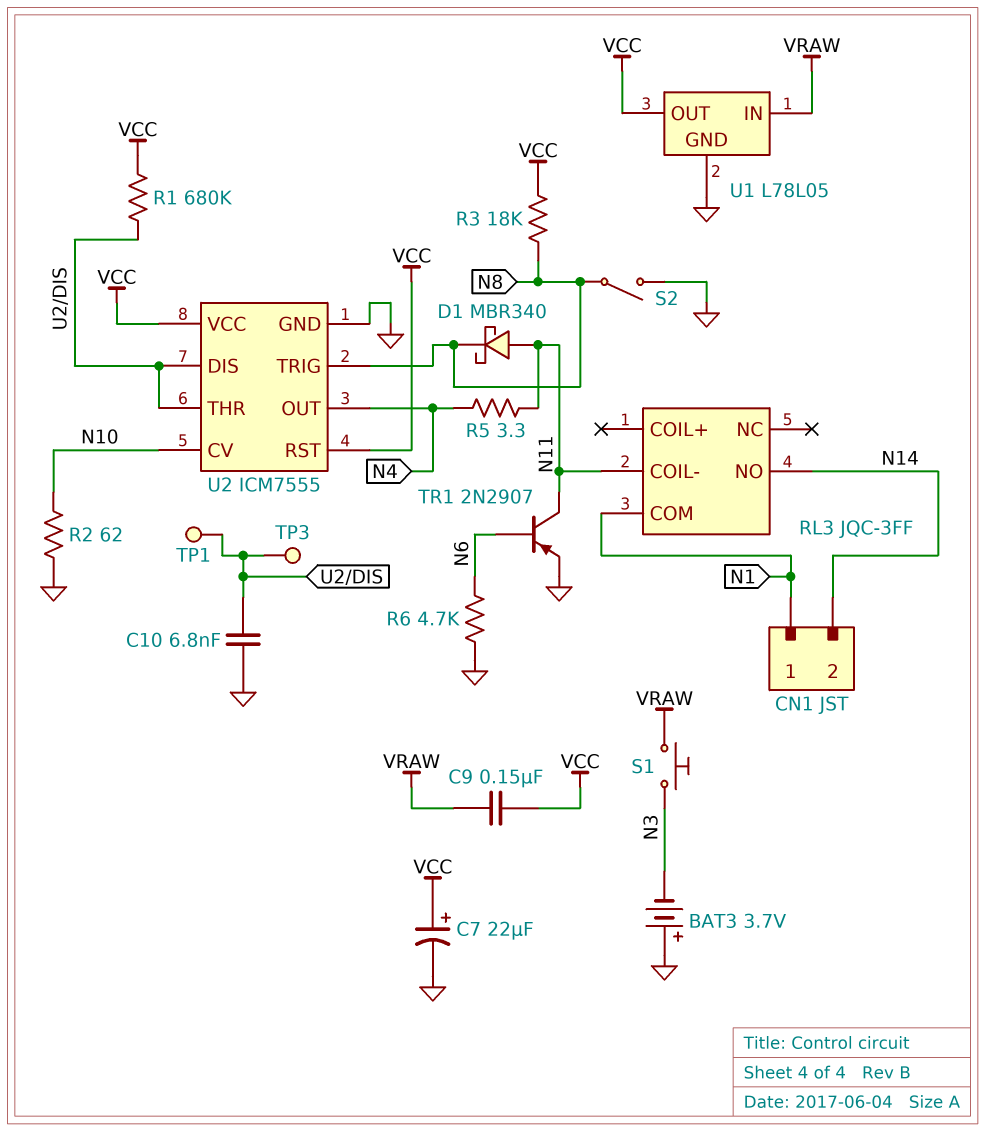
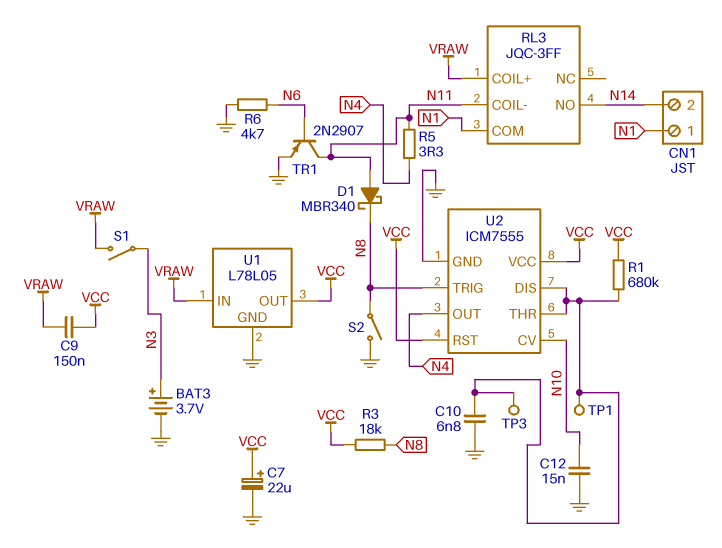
BAT3: 3.7V (plus GND, minus N3) -> 3.7V (plus N3, minus GND)
C12: none -> 15nF (GND, N10)
R2: 62 (GND, N10) -> none
RL3 pin COIL+: none -> VRAW
S1: button (N3, VRAW) -> switch (N3, VRAW)

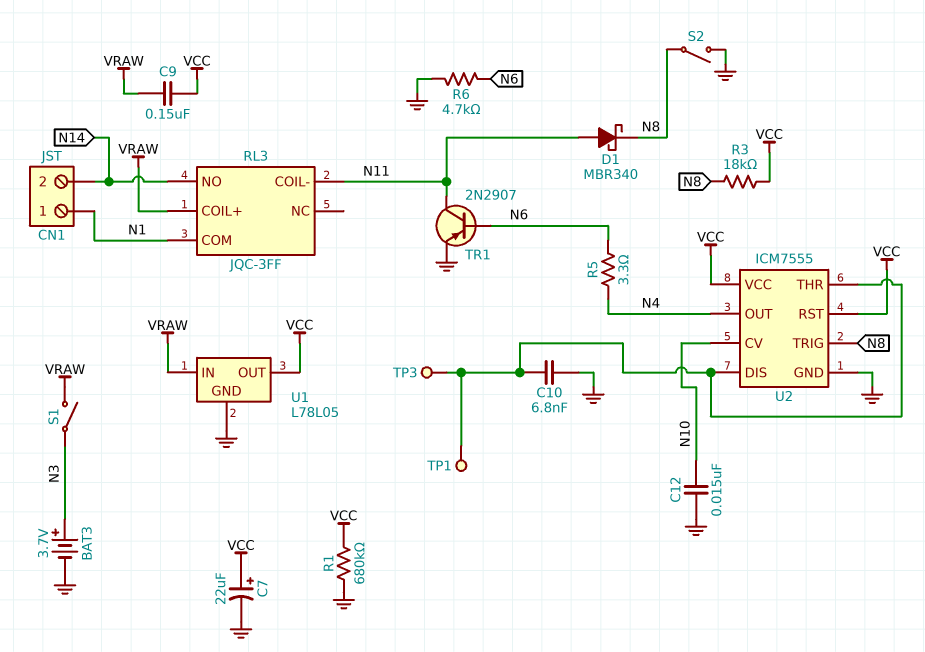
R1: 680k (U2/DIS, VCC) -> 680k (GND, VCC)
R5: 3.3 (N4, N11) -> 3.3 (N4, N6)

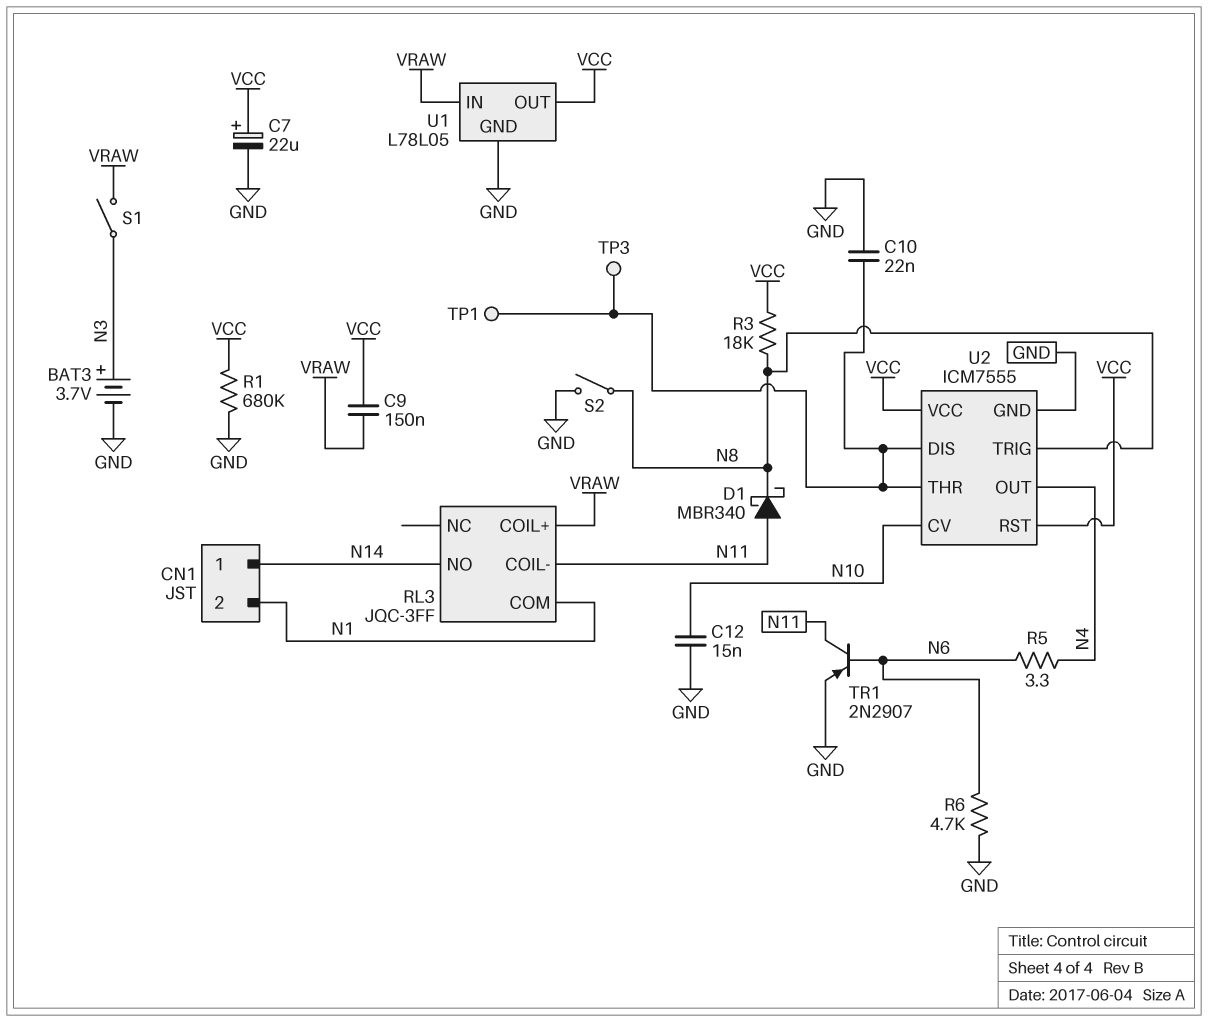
C10: 6.8nF (GND, U2/DIS) -> 22nF (GND, U2/DIS)
CN1 pin 1: N1 -> N14
CN1 pin 2: N14 -> N1

